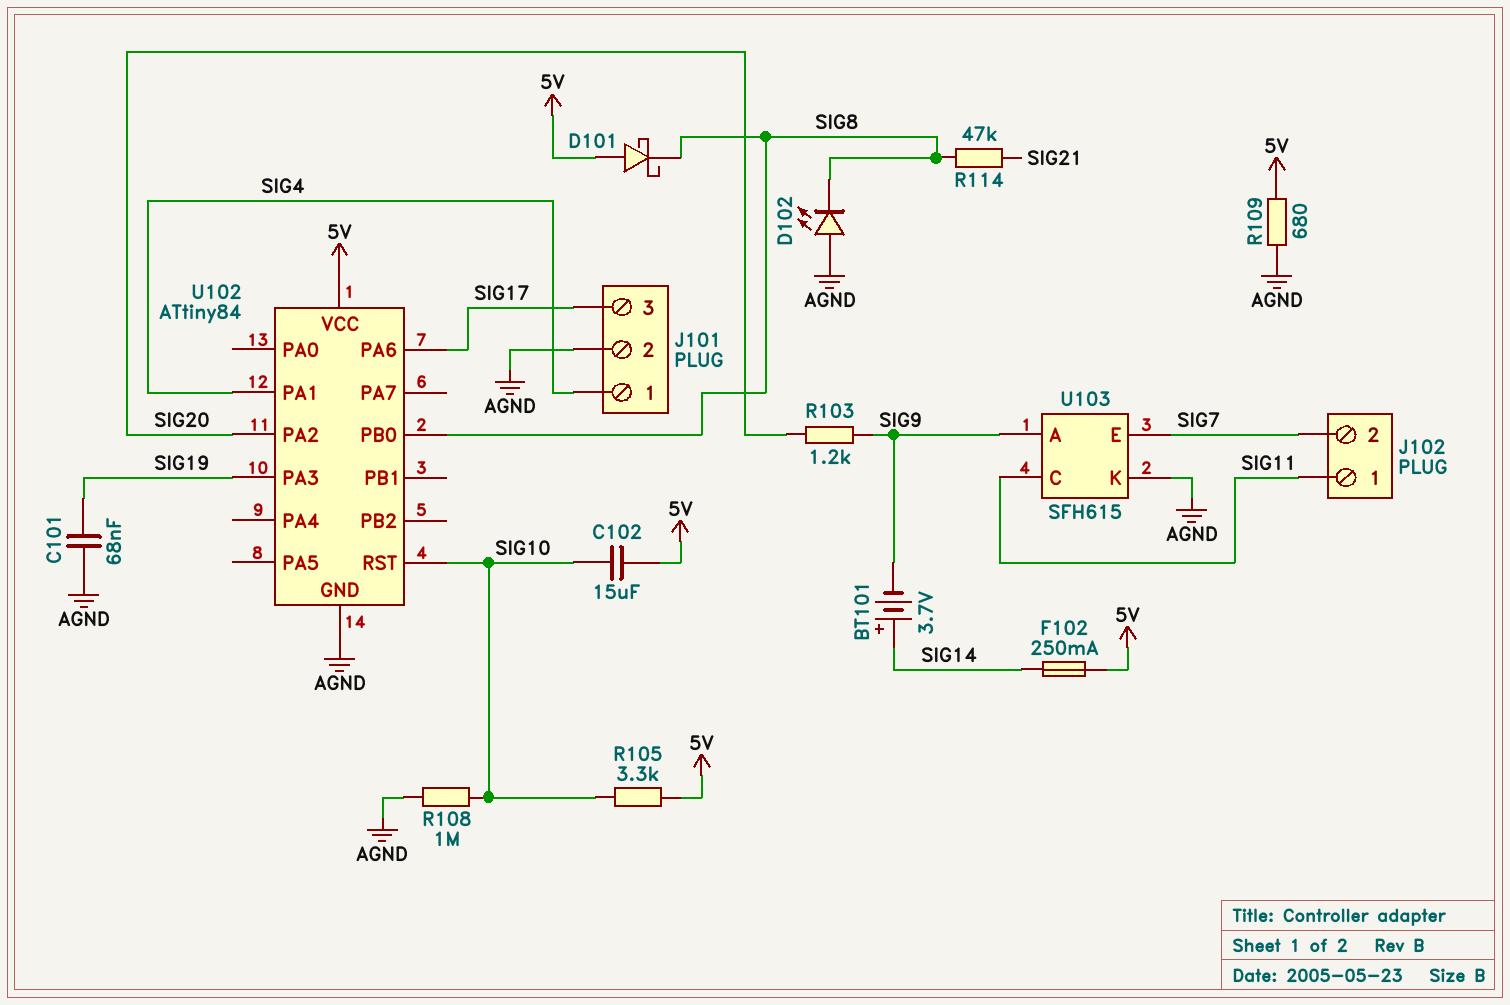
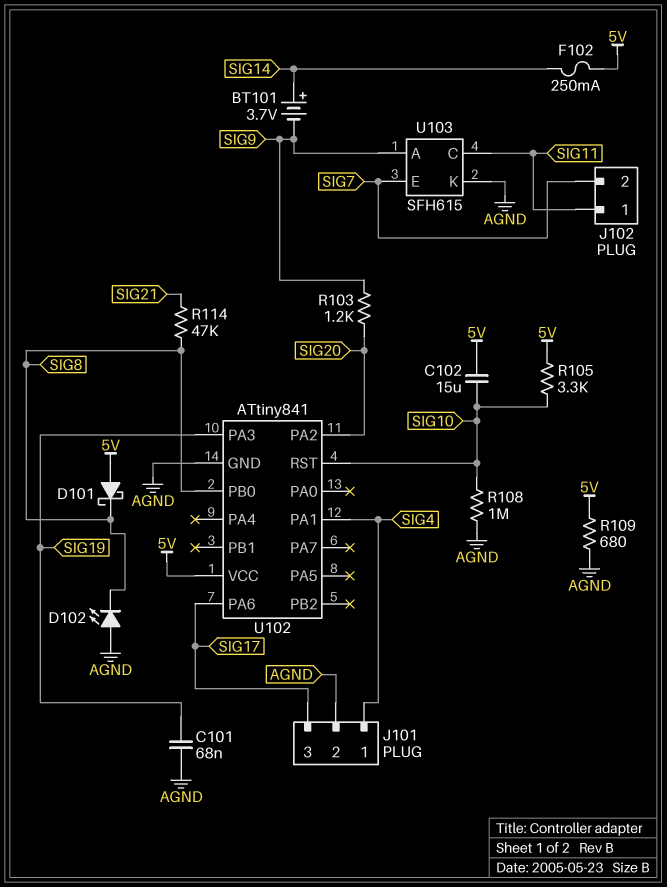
U102: ATtiny84 -> ATtiny841

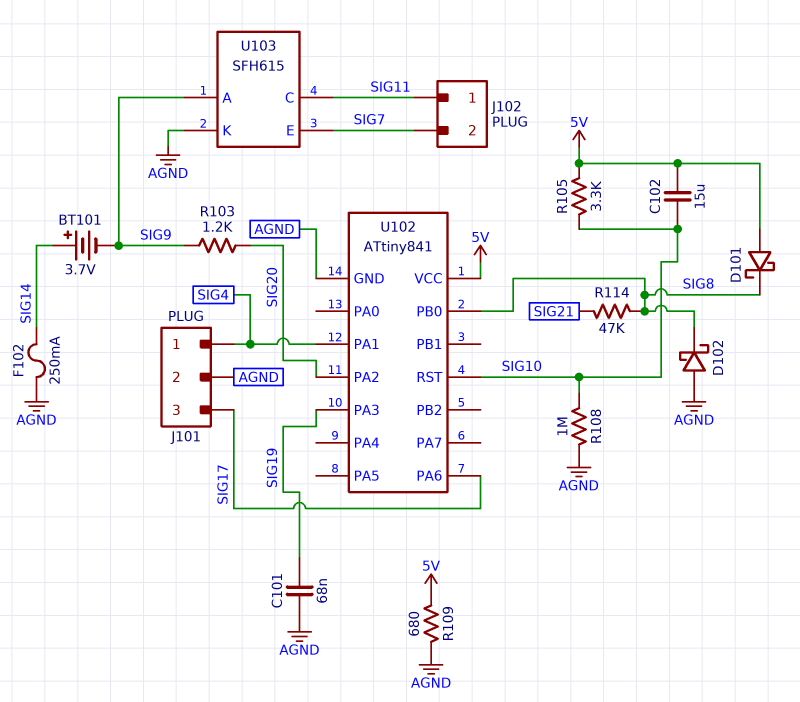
D102: LED (A AGND, K SIG8) -> schottky (A AGND, K SIG8)
F102: 250mA (5V, SIG14) -> 250mA (AGND, SIG14)

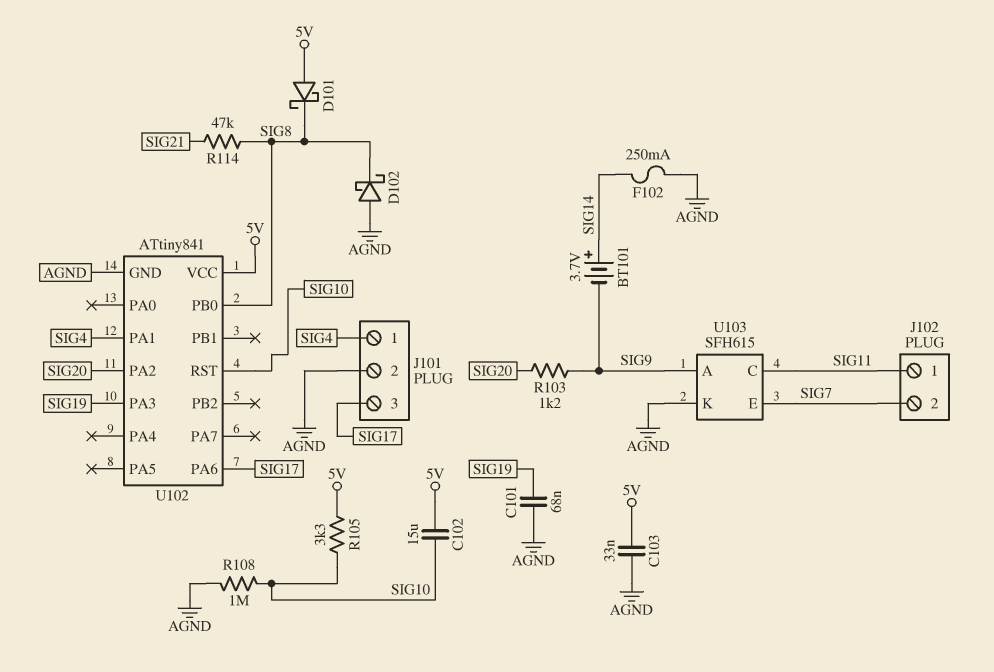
C103: none -> 33nF (5V, AGND)
R109: 680 (5V, AGND) -> none

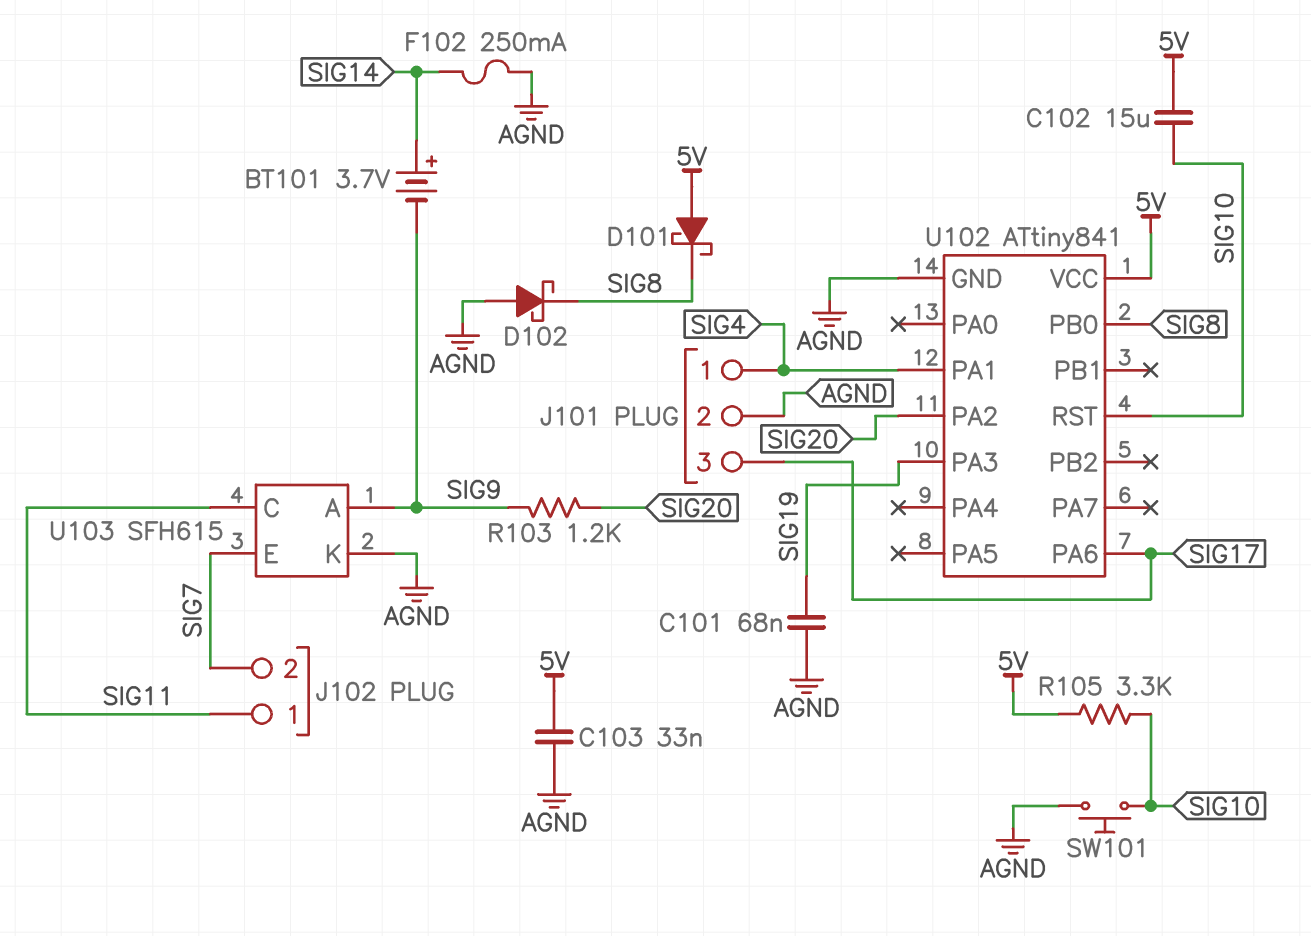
R108: 1M (AGND, SIG10) -> none
R114: 47k (SIG8, SIG21) -> none
SW101: none -> button (AGND, SIG10)

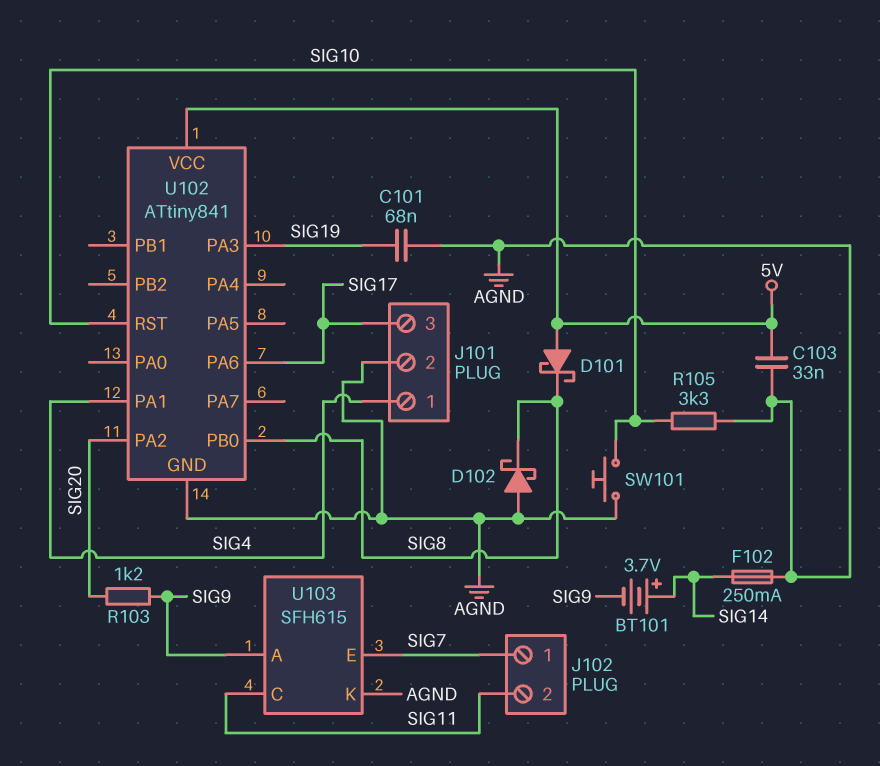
C102: 15uF (5V, SIG10) -> none
J102 pin 1: SIG11 -> SIG7
J102 pin 2: SIG7 -> SIG11
R105: 3.3k (5V, SIG10) -> 3.3k (AGND, SIG10)

